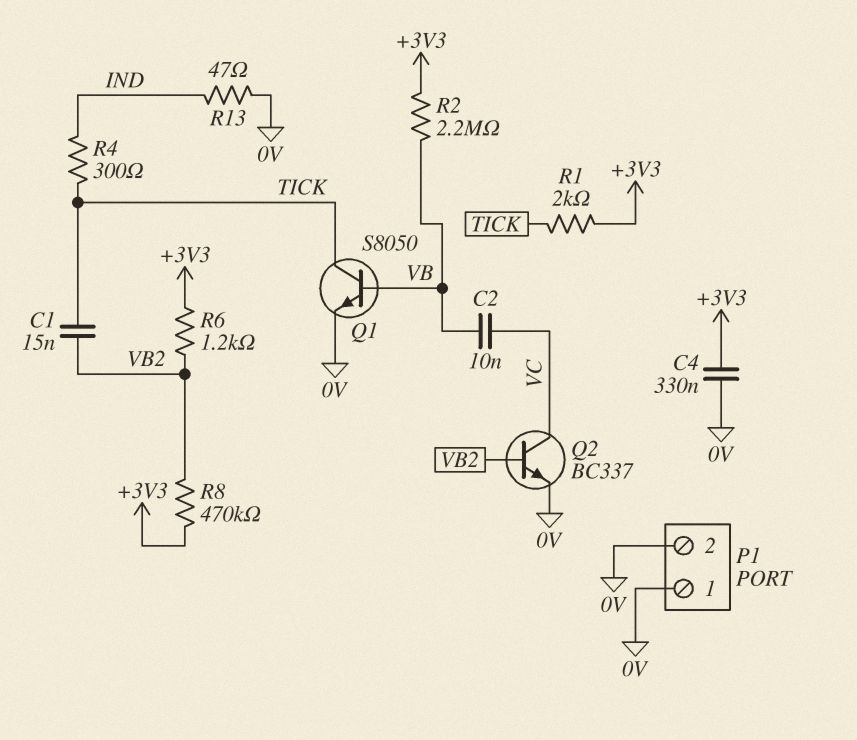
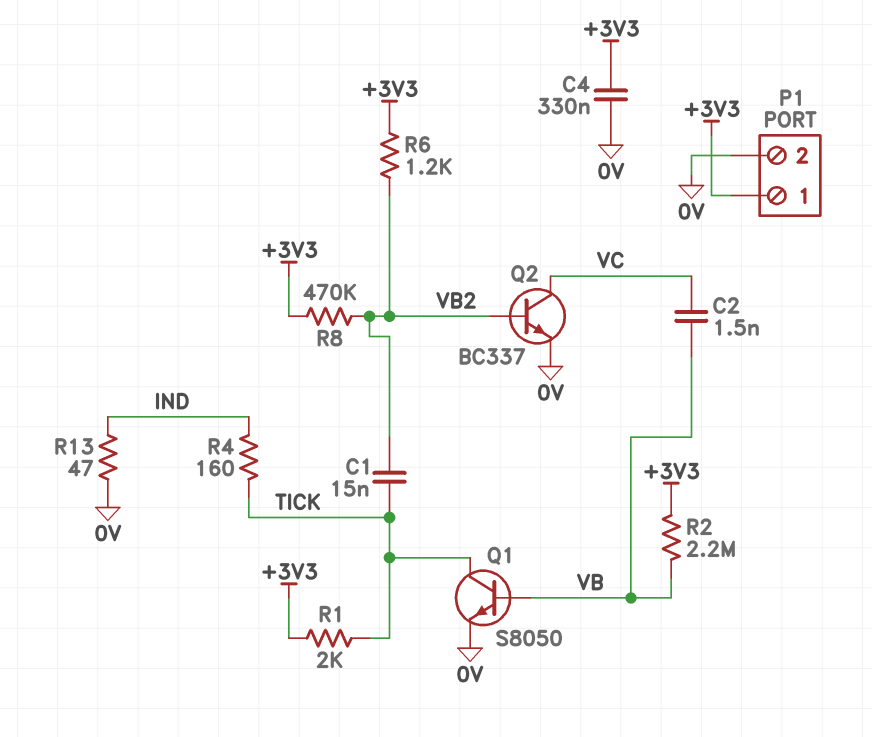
C2: 10nF (VB, VC) -> 1.5nF (VB, VC)
P1 pin 1: 0V -> +3V3
R4: 300 (IND, TICK) -> 160 (IND, TICK)

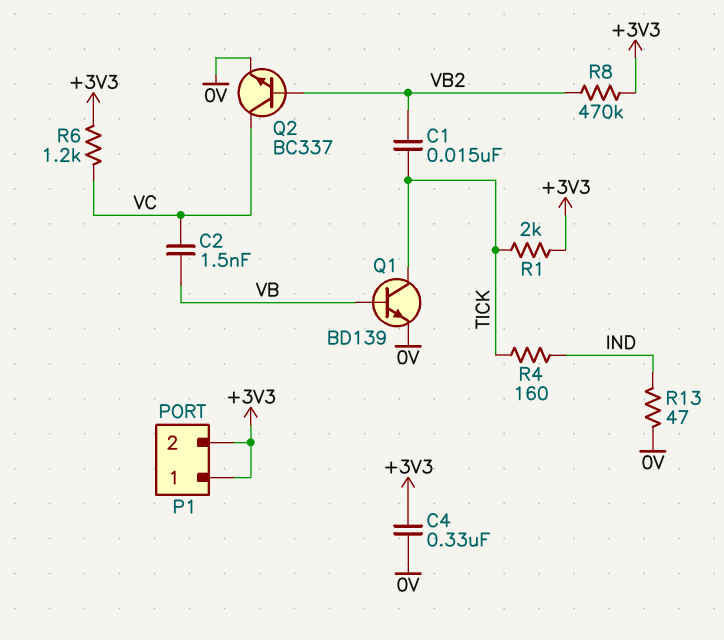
P1 pin 2: 0V -> +3V3
Q1: NPN S8050 (B VB, C TICK, E 0V) -> NPN BD139 (B VB, C TICK, E 0V)
R2: 2.2M (+3V3, VB) -> none
R6: 1.2k (+3V3, VB2) -> 1.2k (+3V3, VC)

